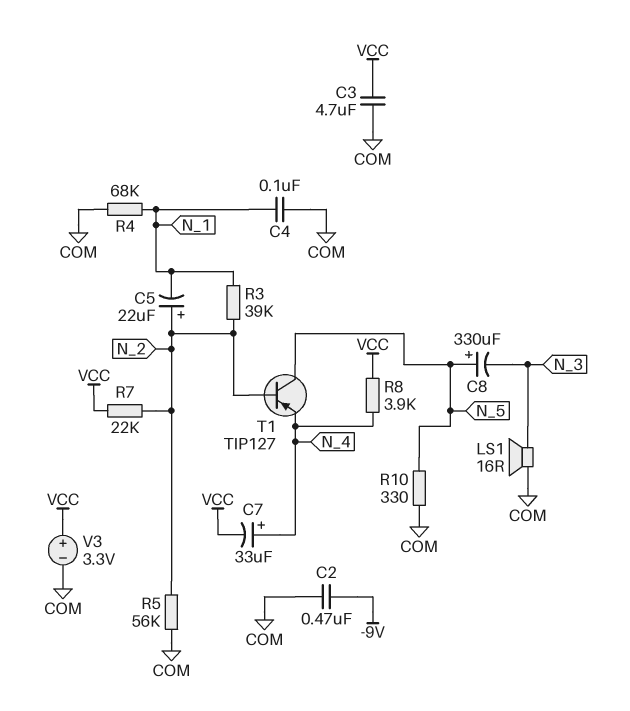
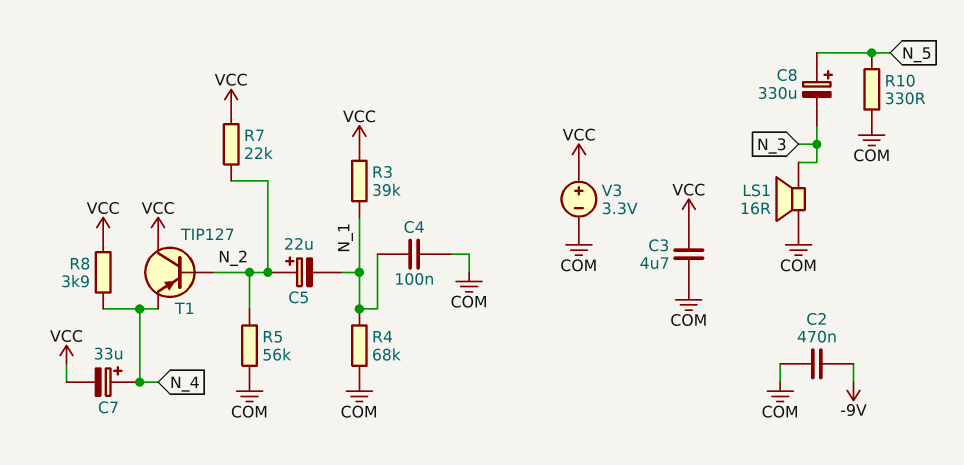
R3: 39k (N_1, N_2) -> 39k (N_1, VCC)
T1: PNP TIP127 (B N_2, C N_5, E N_4) -> PNP TIP127 (B N_2, C VCC, E N_4)

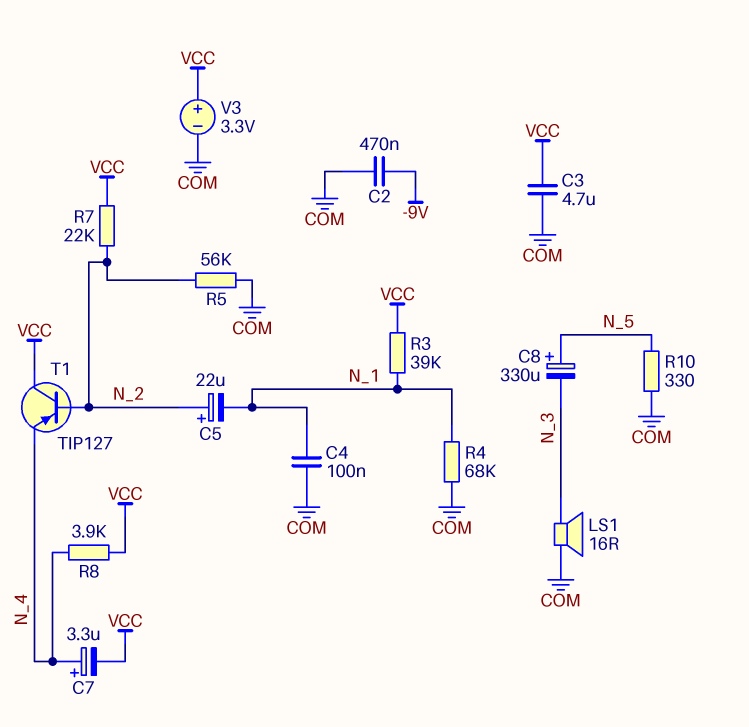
C7: 33uF (plus N_4, minus VCC) -> 3.3uF (plus N_4, minus VCC)

